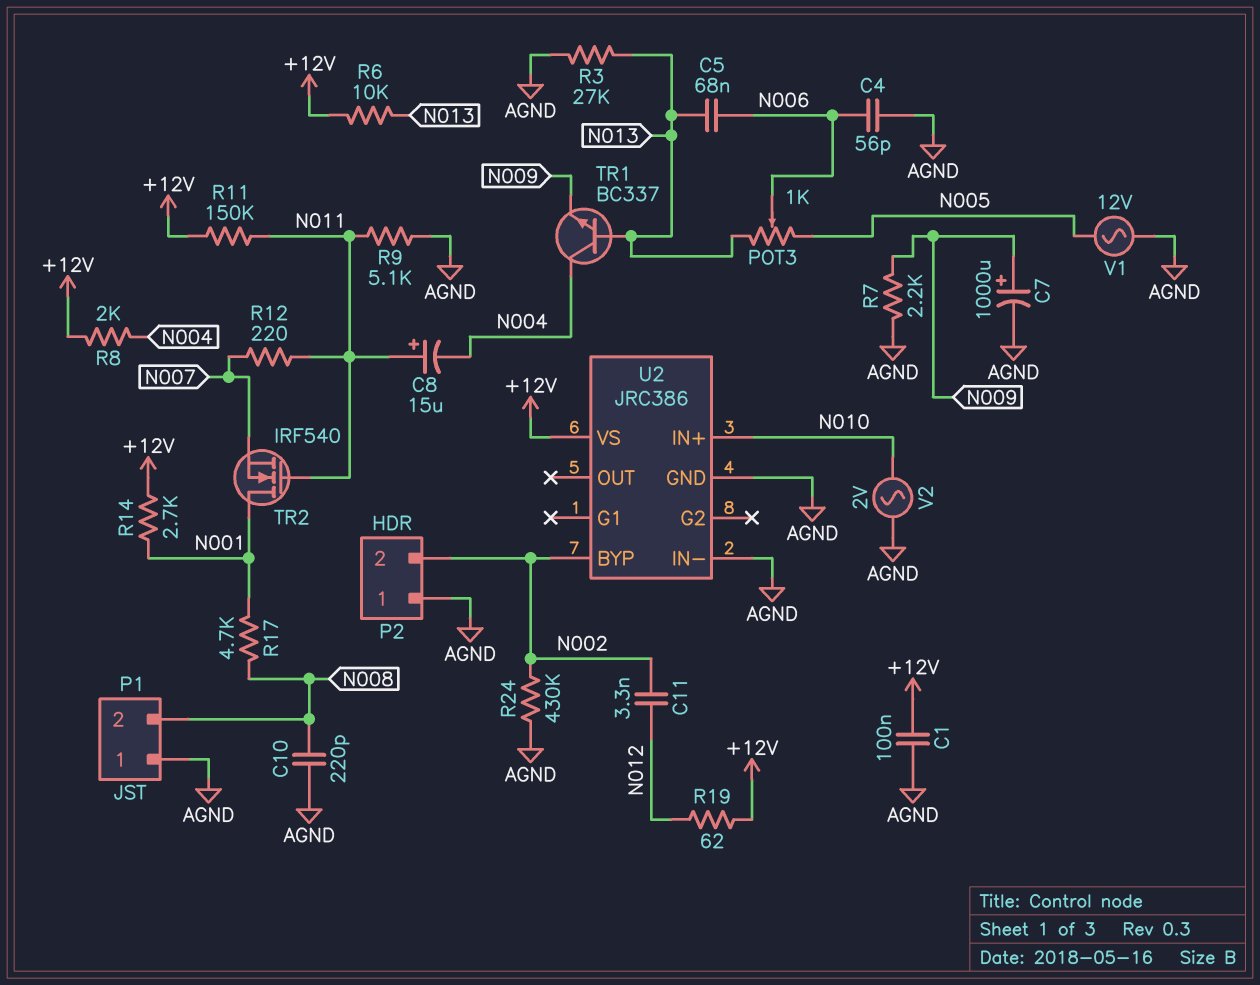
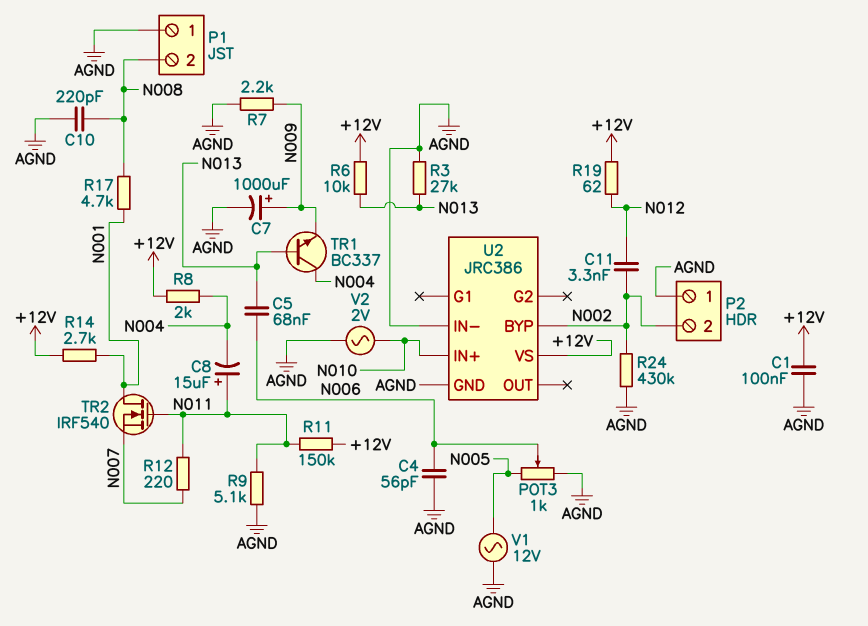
POT3: 1k (N005, N013, wiper N006) -> 1k (AGND, N005, wiper N006)

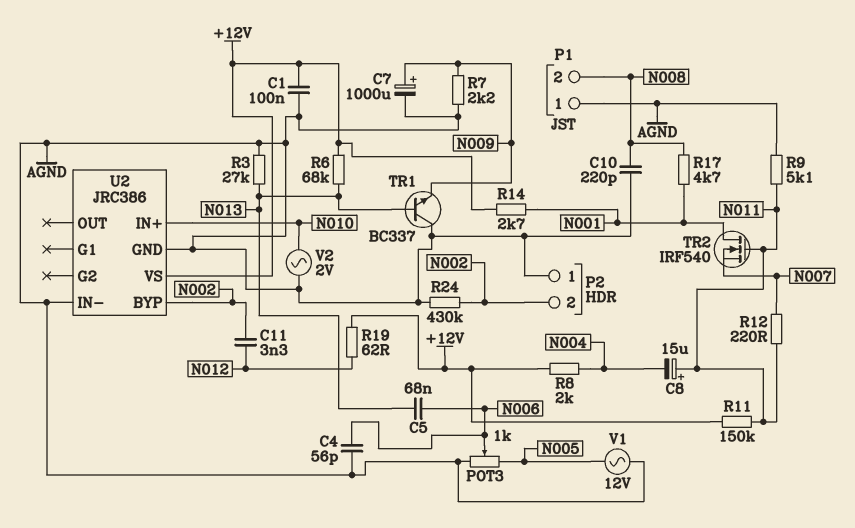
R6: 10k (+12V, N013) -> 68k (+12V, N013)
TR1: NPN BC337 (B N013, C N004, E N009) -> NPN BC337 (B N013, C AGND, E N009)

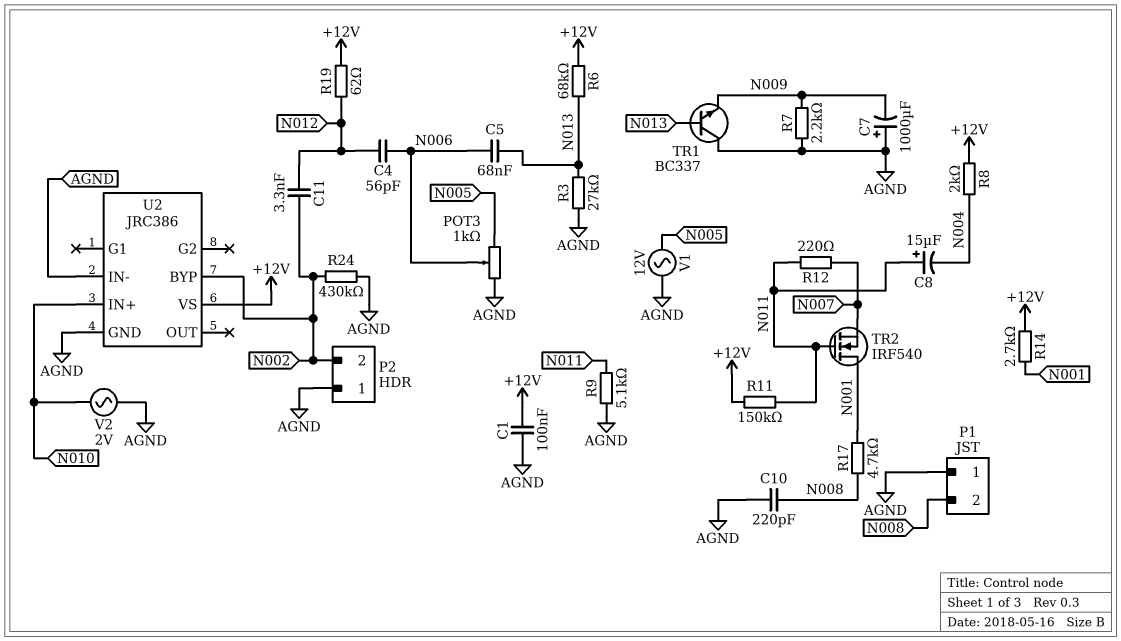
C4: 56pF (AGND, N006) -> 56pF (N006, N012)
C7: 1000uF (plus N009, minus AGND) -> 1000uF (plus AGND, minus N009)

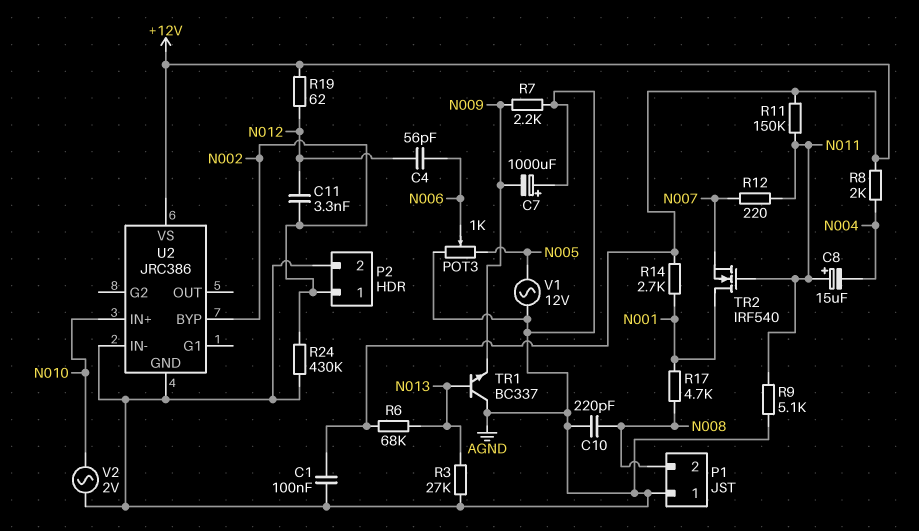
C5: 68nF (N006, N013) -> none
P2 pin 1: AGND -> N002
P2 pin 2: N002 -> AGND

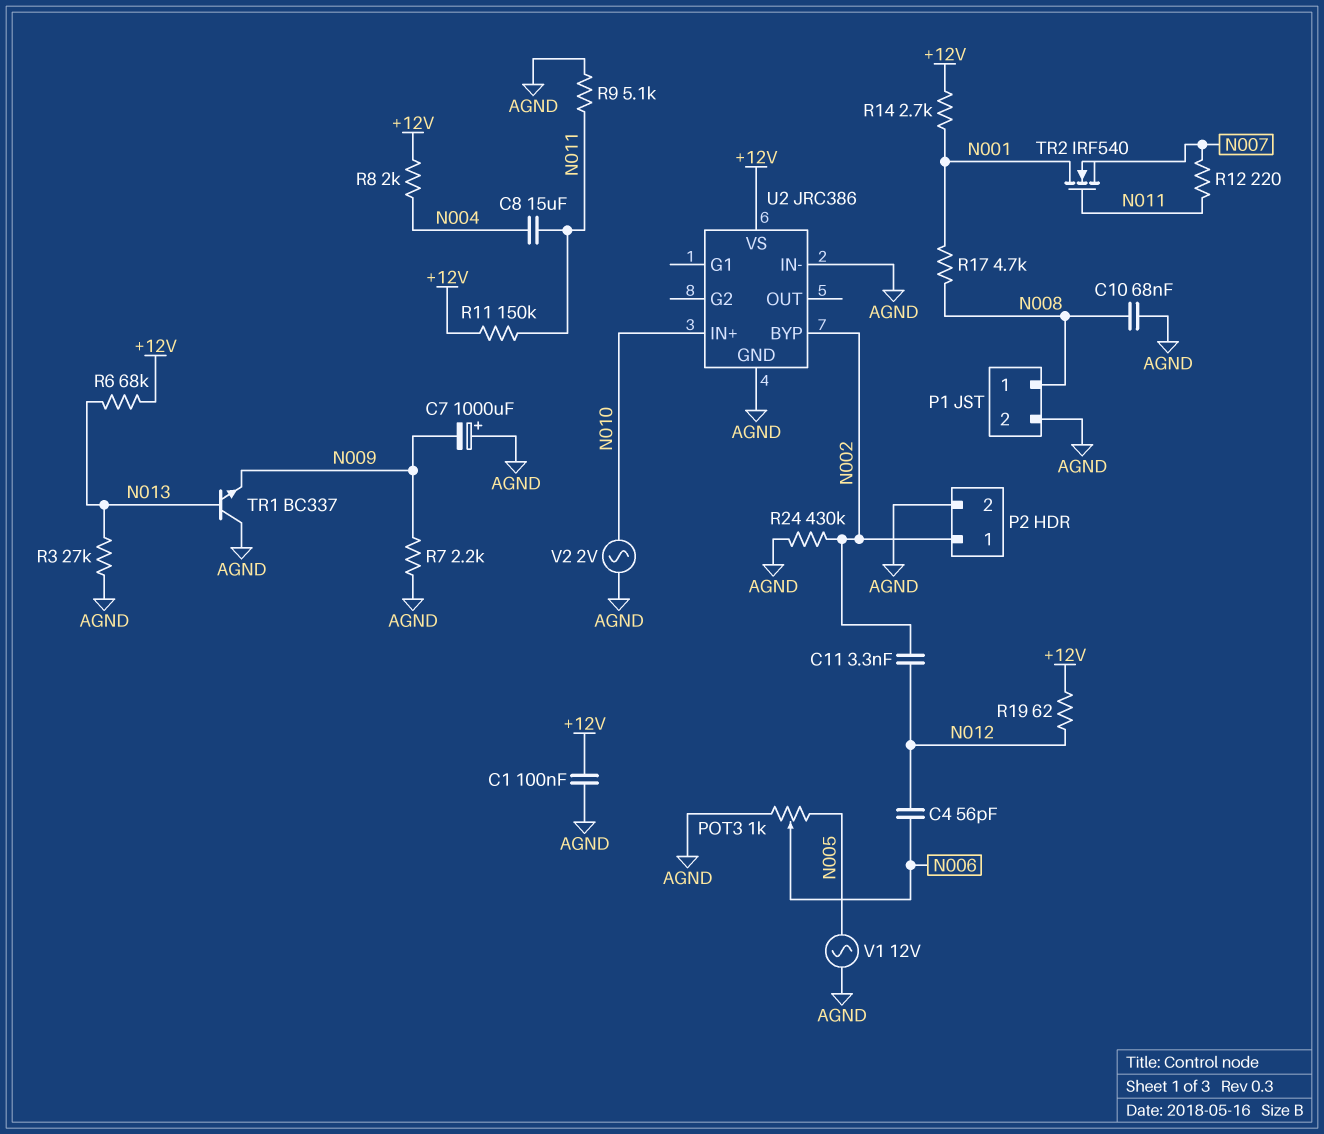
C8: 15uF (plus N011, minus N004) -> 15uF (N004, N011)
C10: 220pF (AGND, N008) -> 68nF (AGND, N008)
P1 pin 1: AGND -> N008
P1 pin 2: N008 -> AGND

